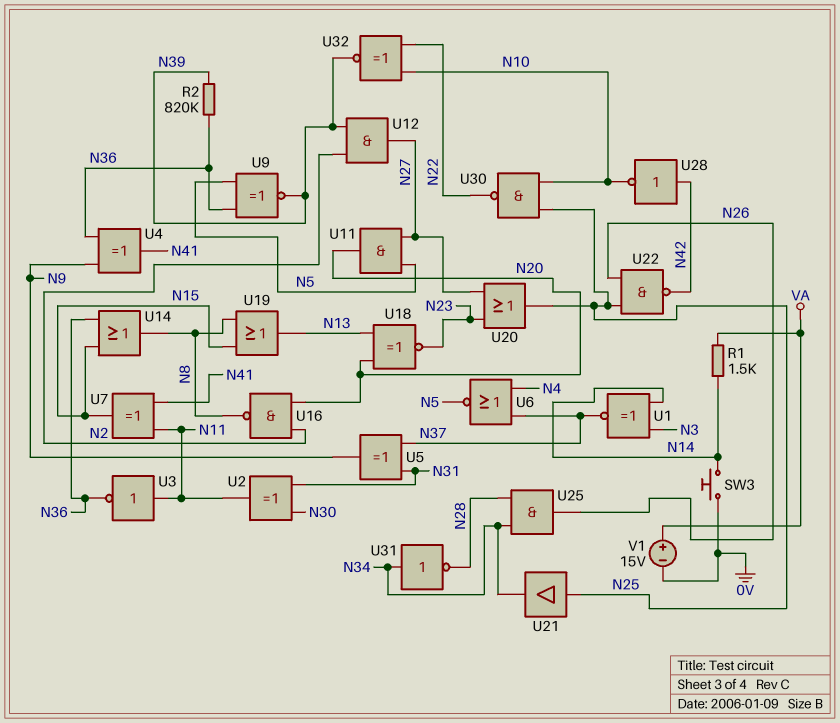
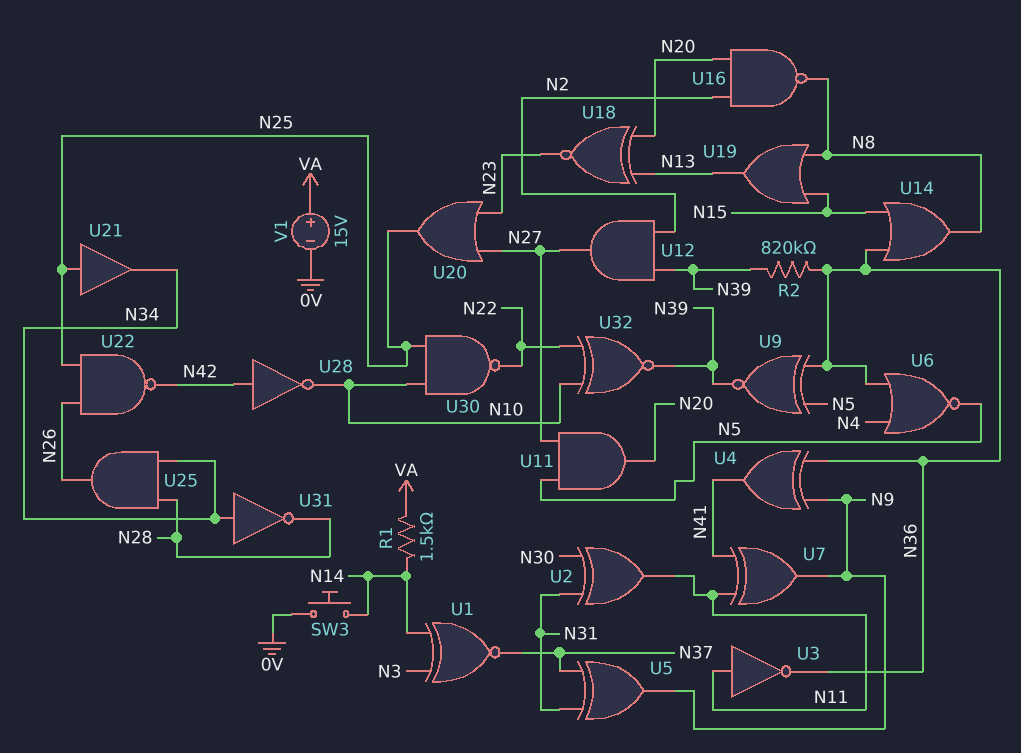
U6: NOR (in N4, in N37, out N5) -> NOR (in N4, in N36, out N5)
U7: XOR (in N11, in N41, out N15) -> XOR (in N11, in N41, out N9)

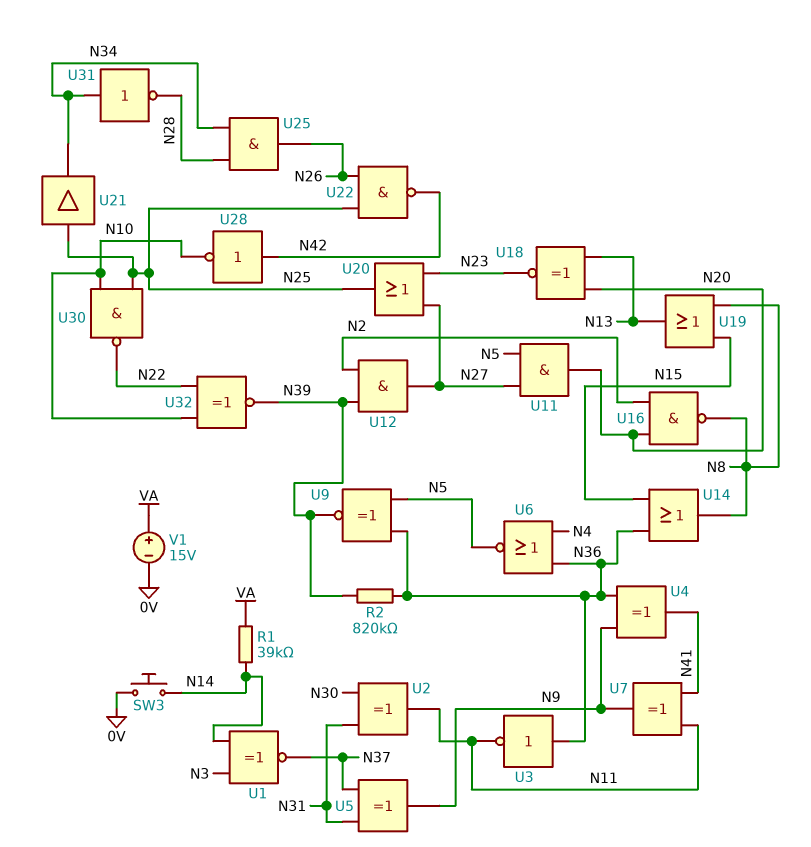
R1: 1.5k (N14, VA) -> 39k (N14, VA)
U3: NOT (in N11, out N36) -> NOT (in N36, out N11)

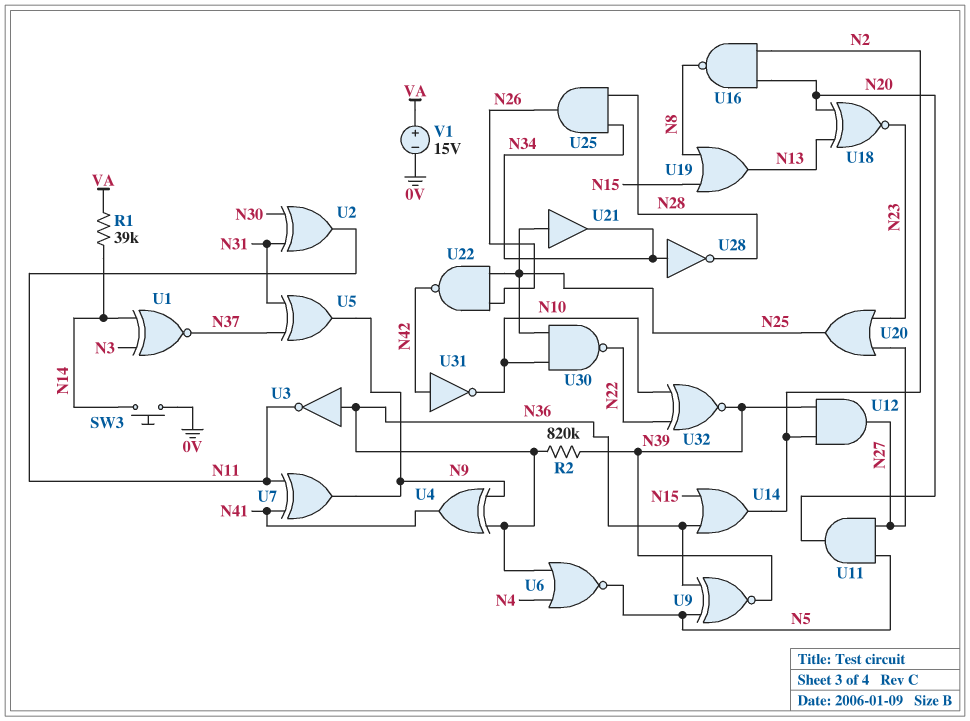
U14: OR (in N15, in N36, out N8) -> OR (in N15, in N36, out N2)
U28: NOT (in N42, out N10) -> NOT (in N34, out N28)
U31: NOT (in N34, out N28) -> NOT (in N42, out N10)

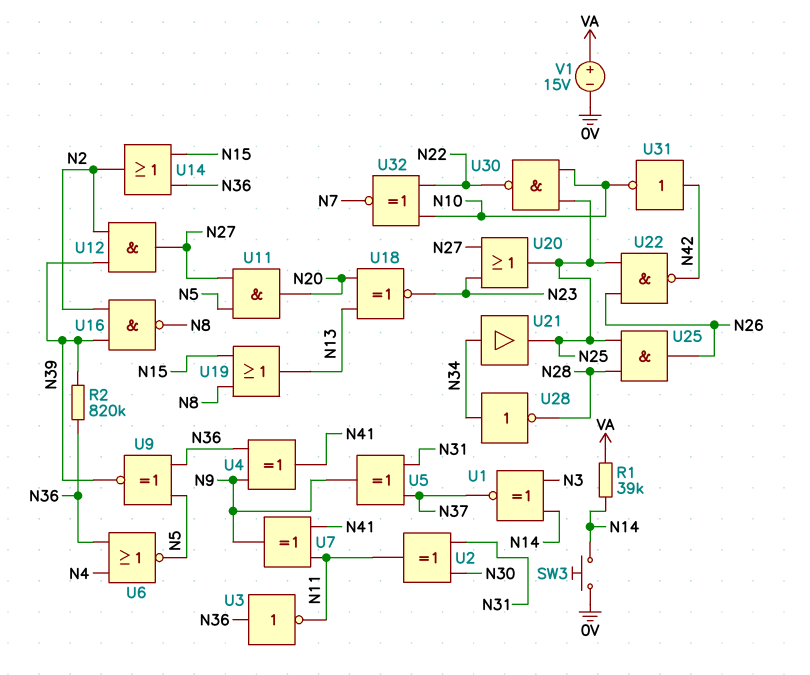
U16: NAND (in N2, in N20, out N8) -> NAND (in N2, in N39, out N8)
U21: buffer (in N25, out N34) -> buffer (in N34, out N25)
U25: AND (in N28, in N34, out N26) -> AND (in N25, in N28, out N26)
U32: XNOR (in N10, in N22, out N39) -> XNOR (in N10, in N22, out N7)

